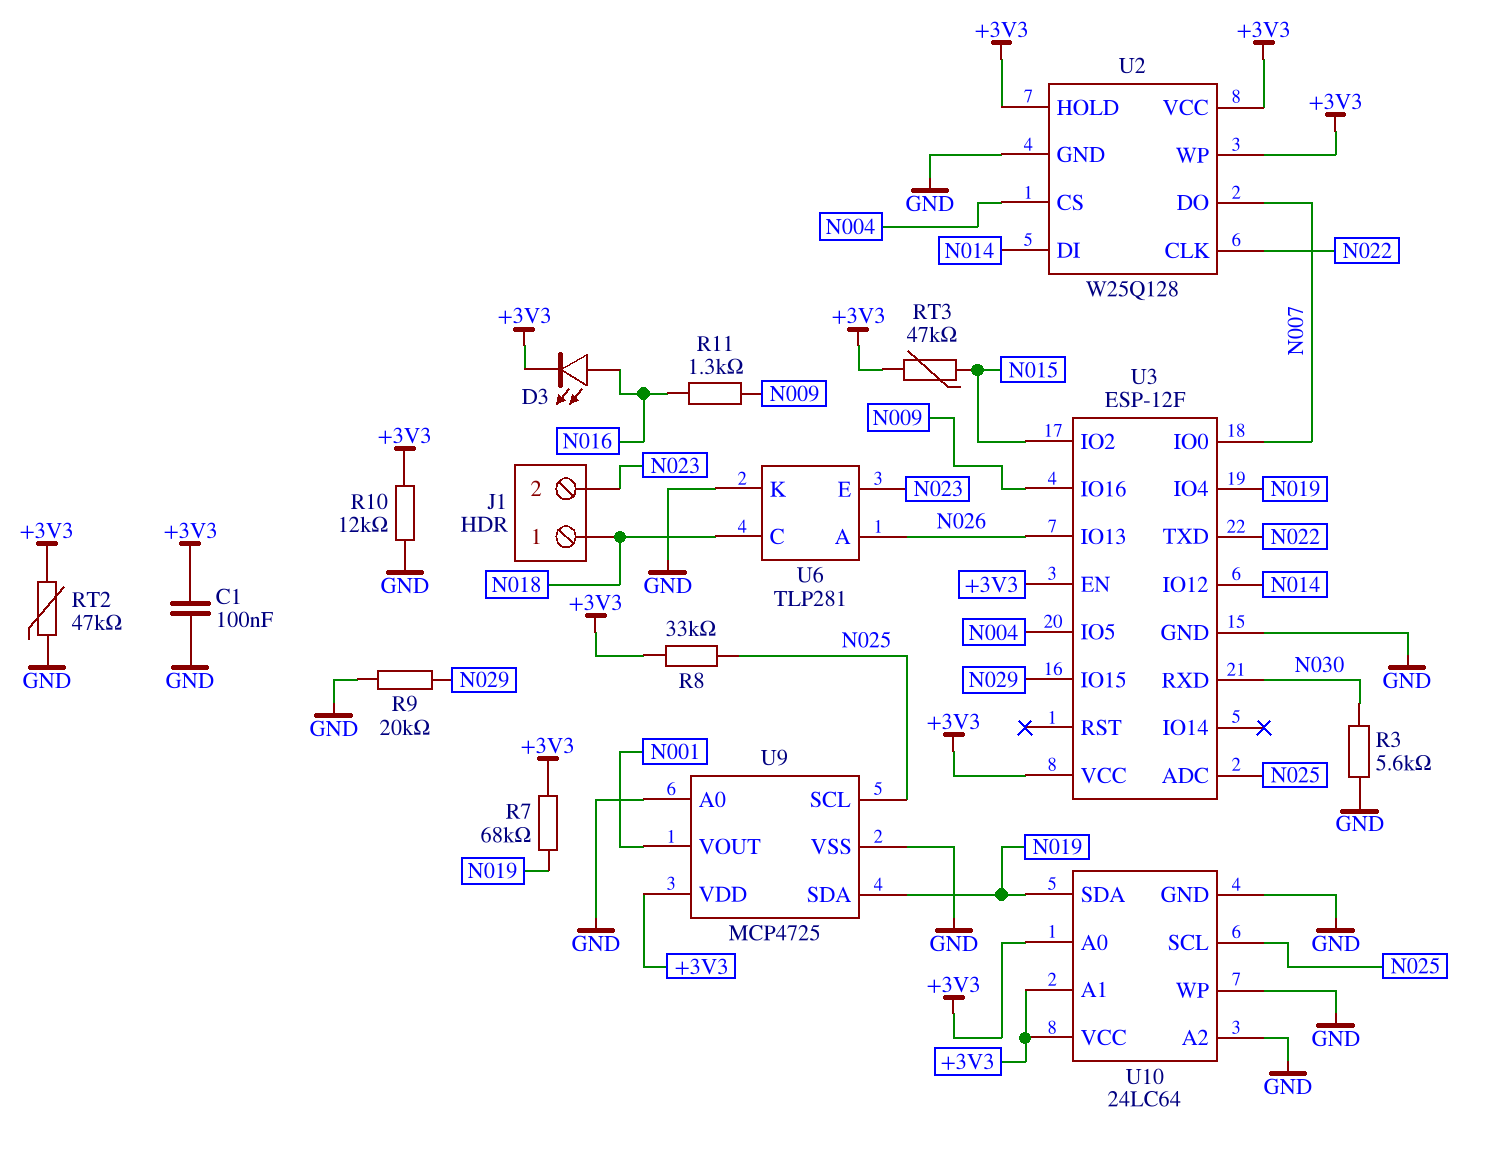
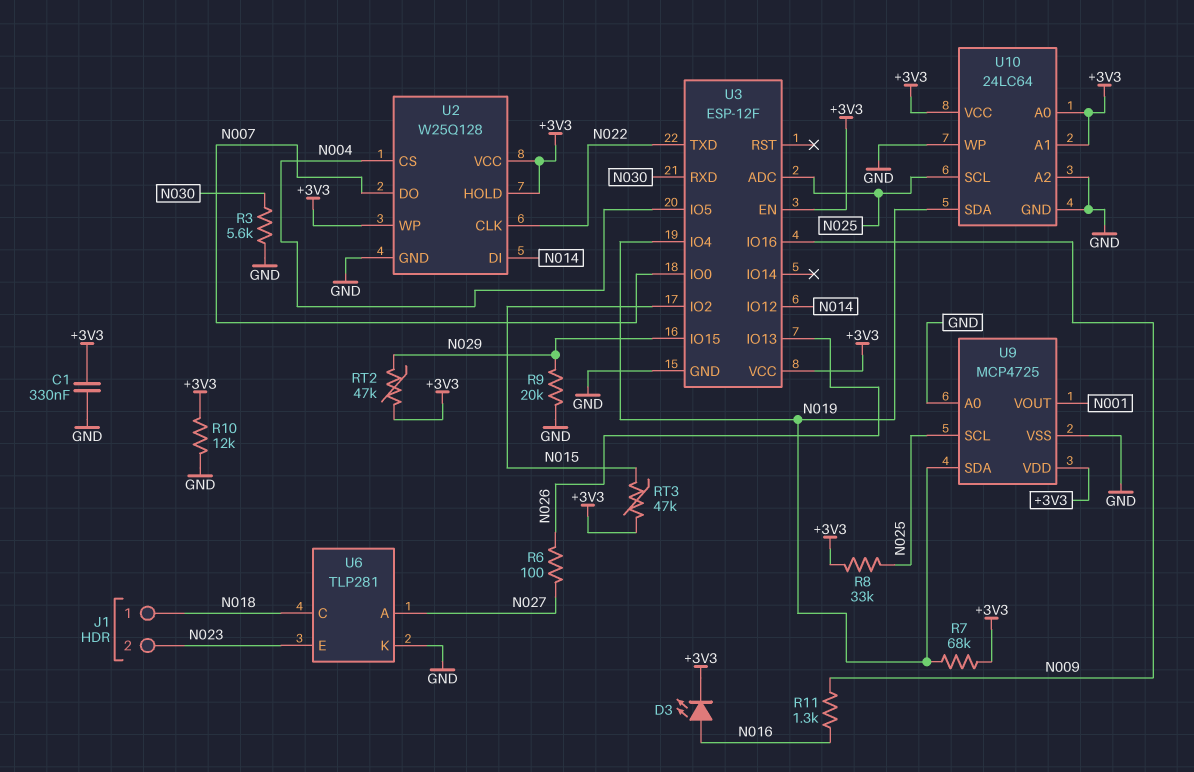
C1: 100nF (+3V3, GND) -> 330nF (+3V3, GND)
R6: none -> 100 (N026, N027)
RT2: 47k (+3V3, GND) -> 47k (+3V3, N029)
U6 pin A: N026 -> N027

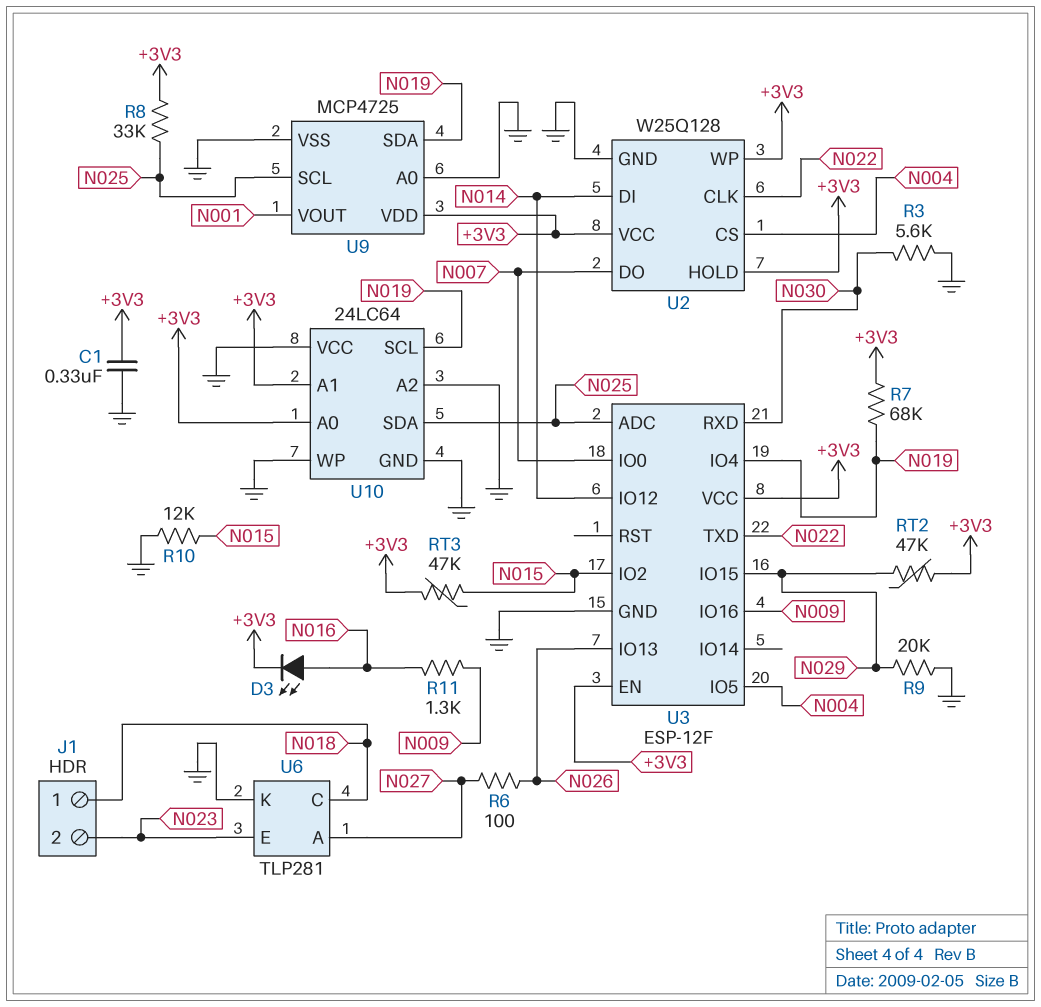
R10: 12k (+3V3, GND) -> 12k (GND, N015)
U10 pin SCL: N025 -> N019
U10 pin SDA: N019 -> N025
U10 pin VCC: +3V3 -> GND

